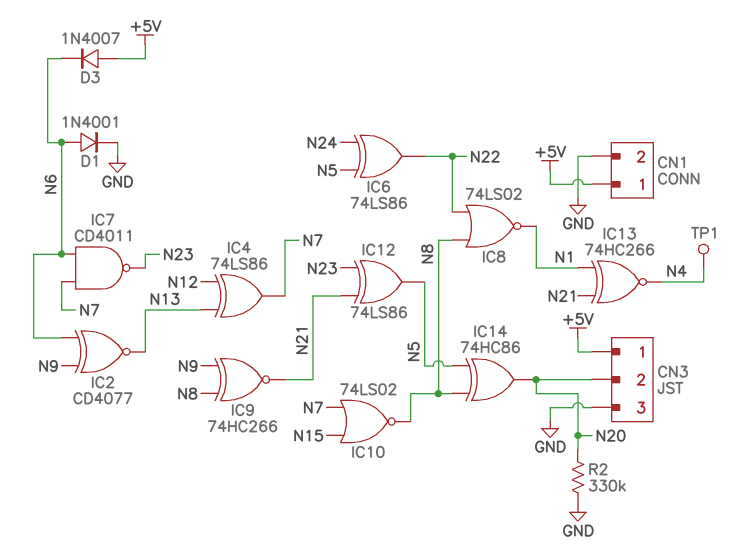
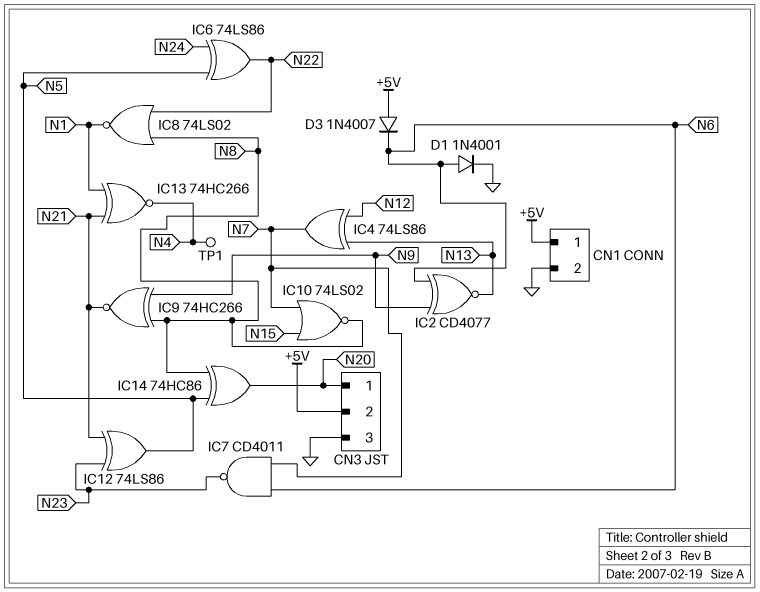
CN3 pin 1: +5V -> N20
CN3 pin 2: N20 -> +5V
R2: 330k (GND, N20) -> none

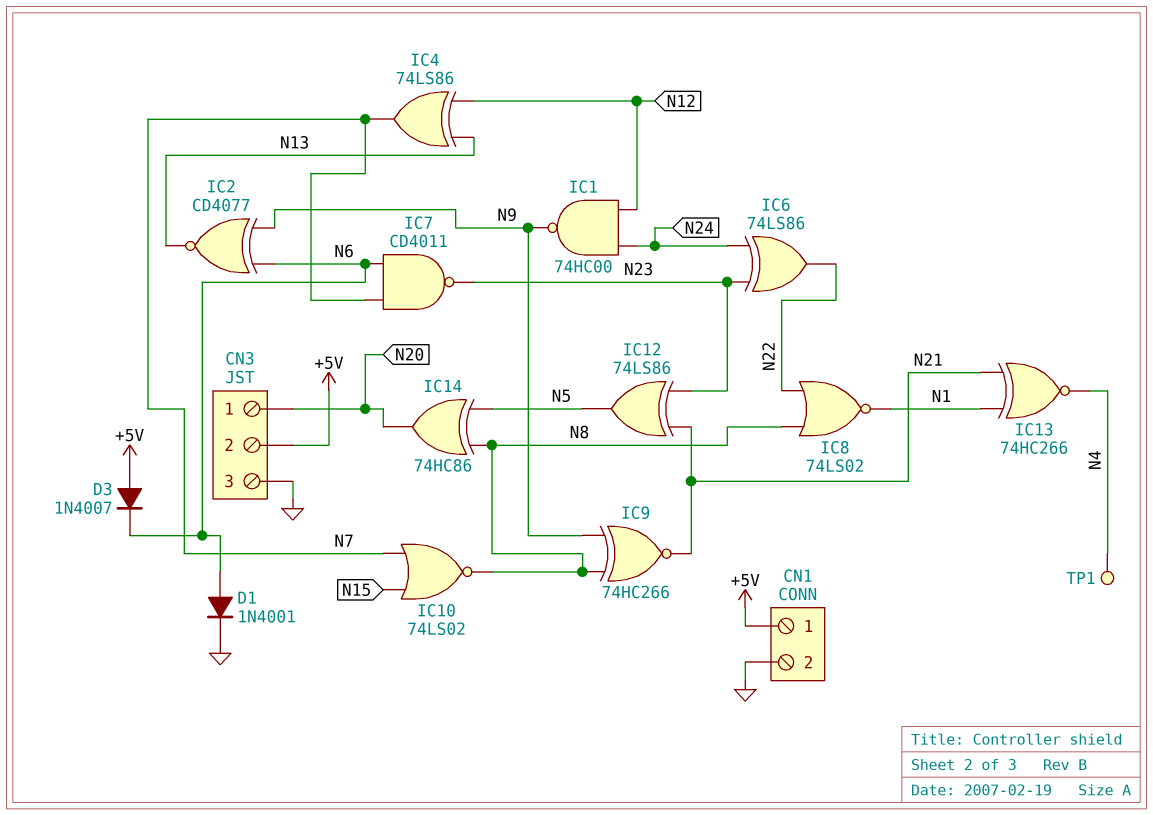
IC1: none -> NAND 74HC00 (in N12, in N24, out N9)
IC6: XOR 74LS86 (in N5, in N24, out N22) -> XOR 74LS86 (in N23, in N24, out N22)

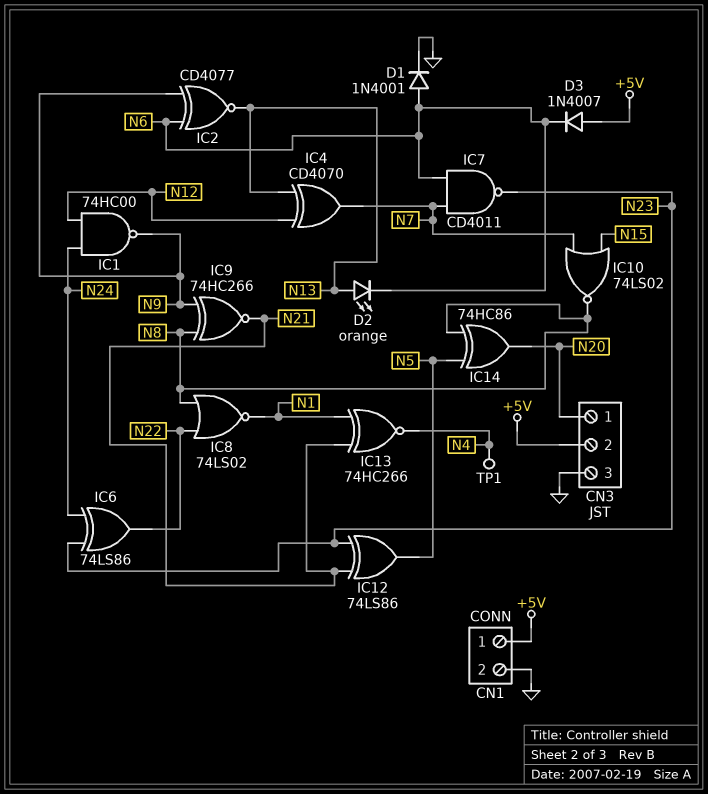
D2: none -> LED orange (A N13, K N6)
IC4: XOR 74LS86 (in N12, in N13, out N7) -> XOR CD4070 (in N12, in N13, out N7)

